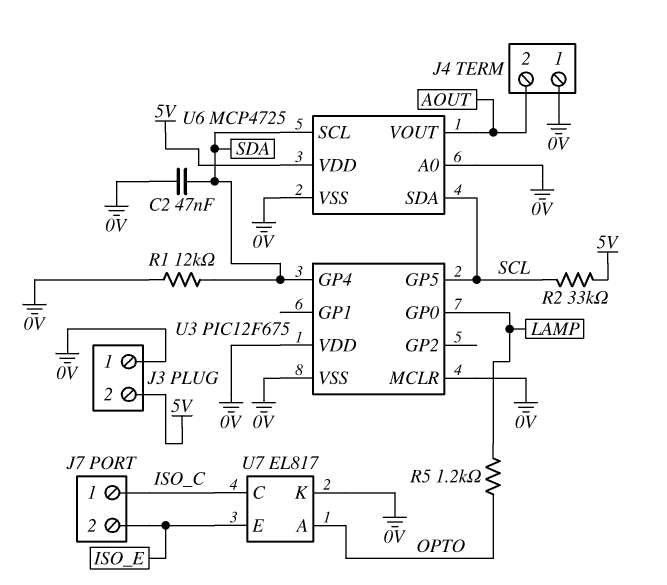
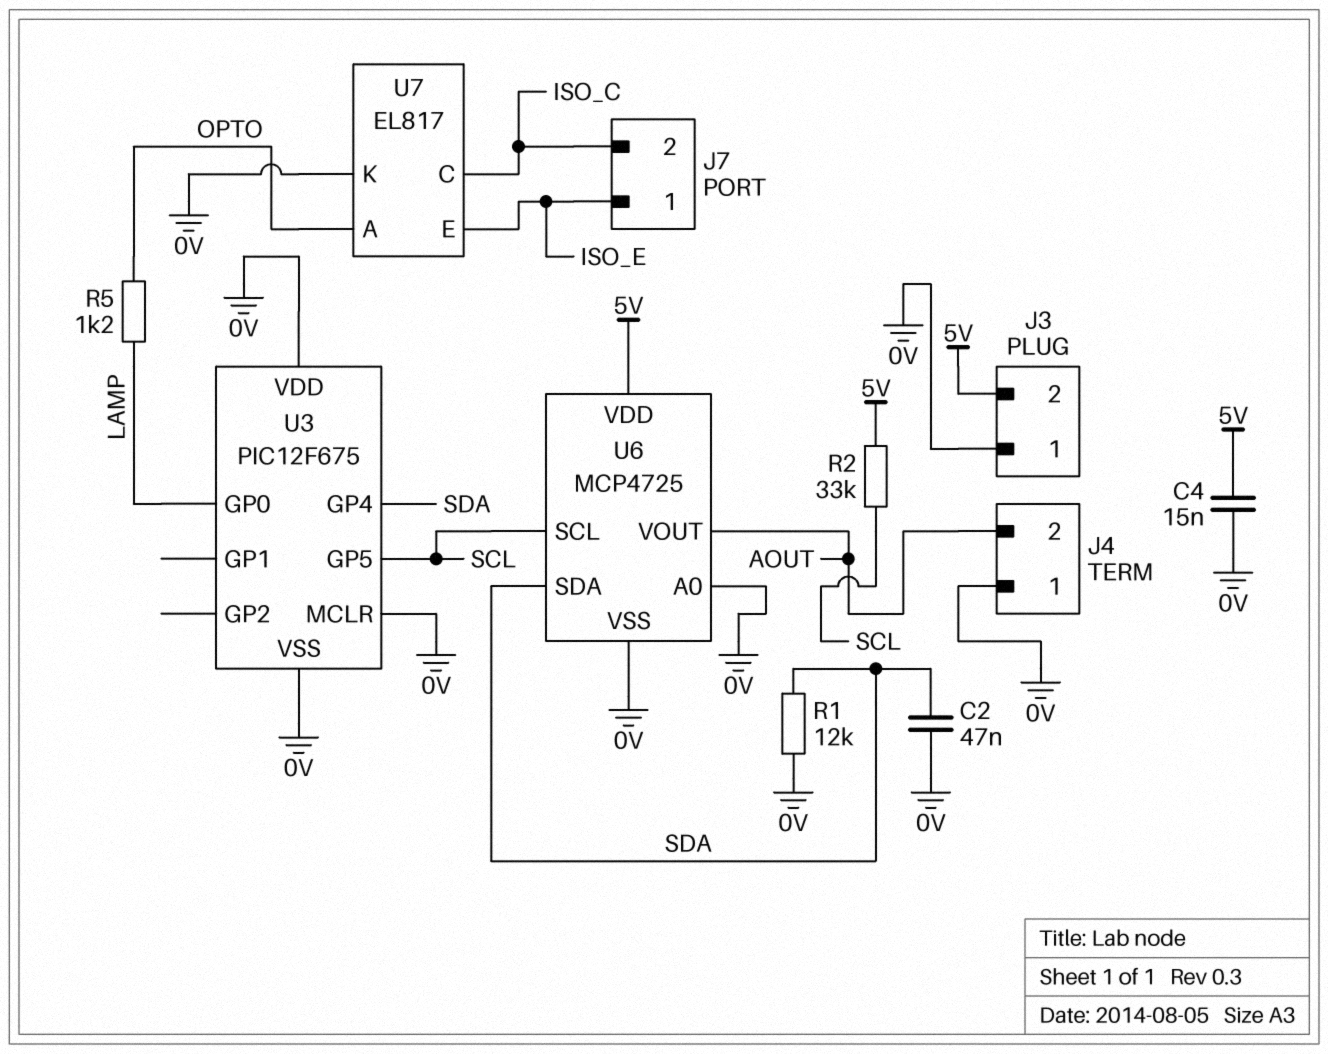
C4: none -> 15nF (0V, 5V)
J7 pin 1: ISO_C -> ISO_E
J7 pin 2: ISO_E -> ISO_C
U6 pin SCL: SDA -> SCL
U6 pin SDA: SCL -> SDA

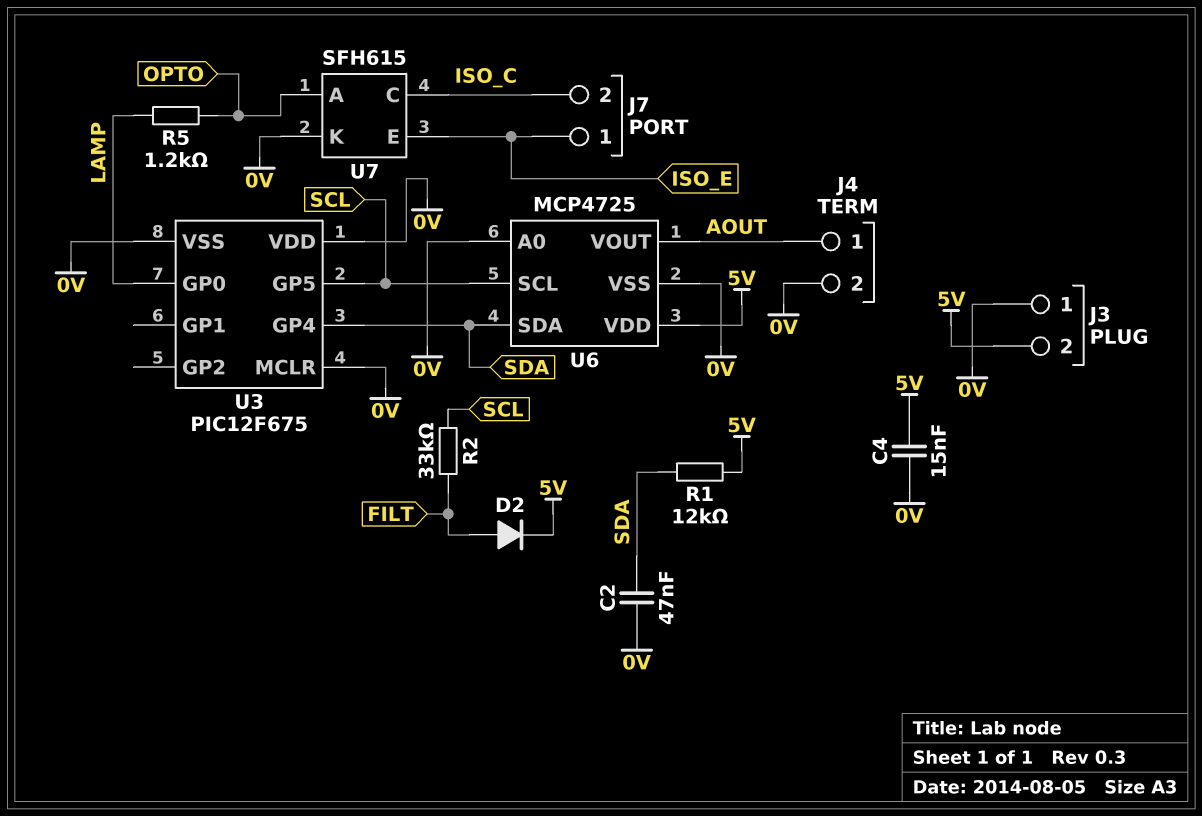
D2: none -> diode (A FILT, K 5V)
J4 pin 1: 0V -> AOUT
J4 pin 2: AOUT -> 0V
R1: 12k (0V, SDA) -> 12k (5V, SDA)
R2: 33k (5V, SCL) -> 33k (FILT, SCL)
U7: EL817 -> SFH615

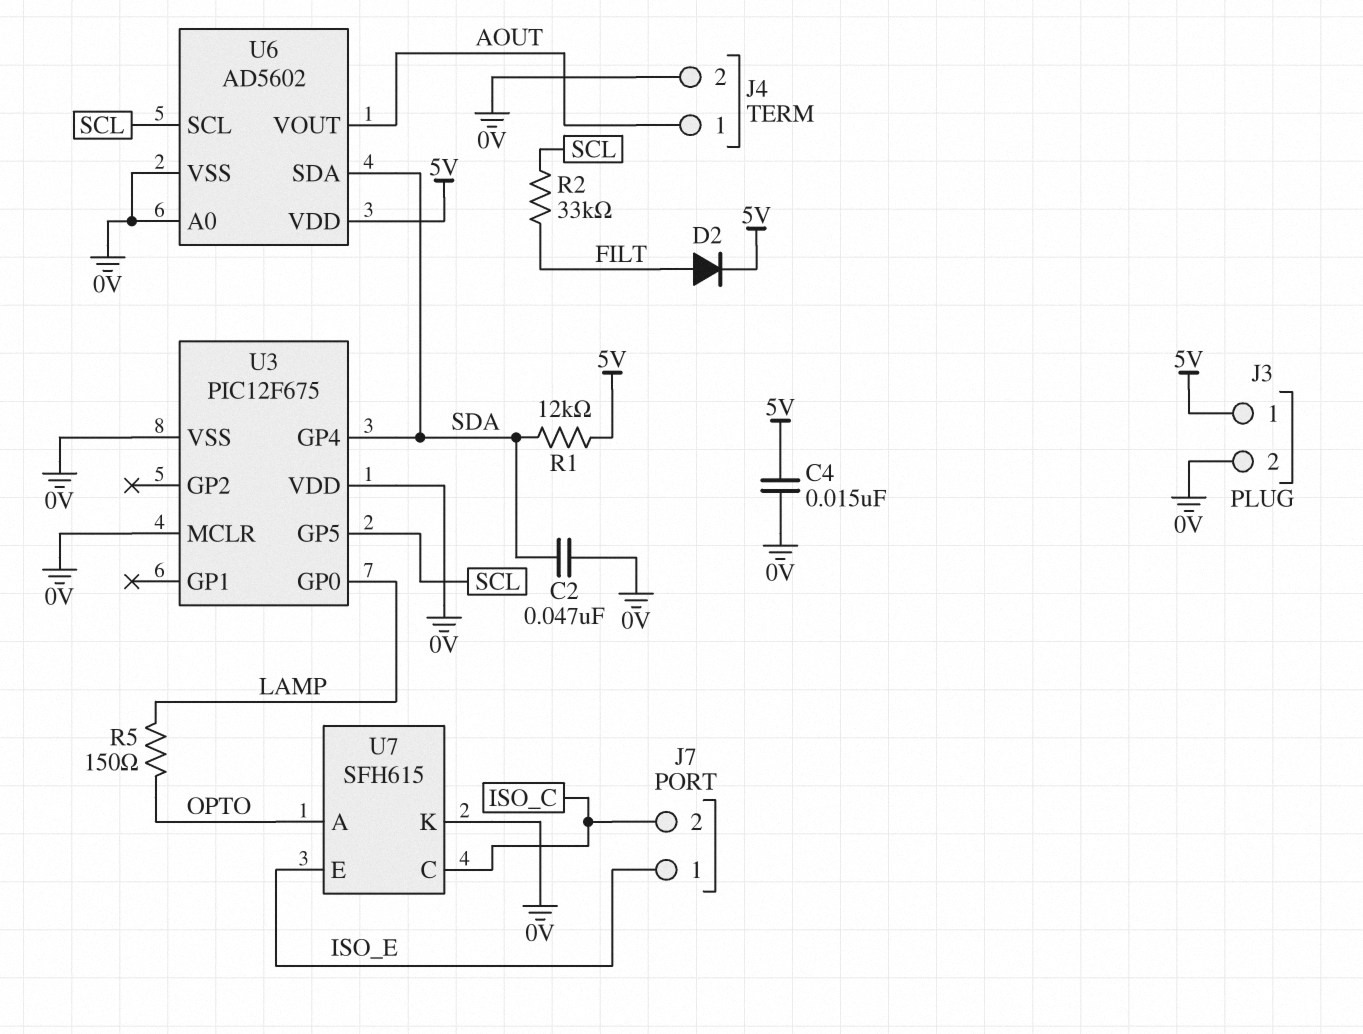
J3 pin 1: 0V -> 5V
J3 pin 2: 5V -> 0V
R5: 1.2k (LAMP, OPTO) -> 150 (LAMP, OPTO)
U6: MCP4725 -> AD5602

